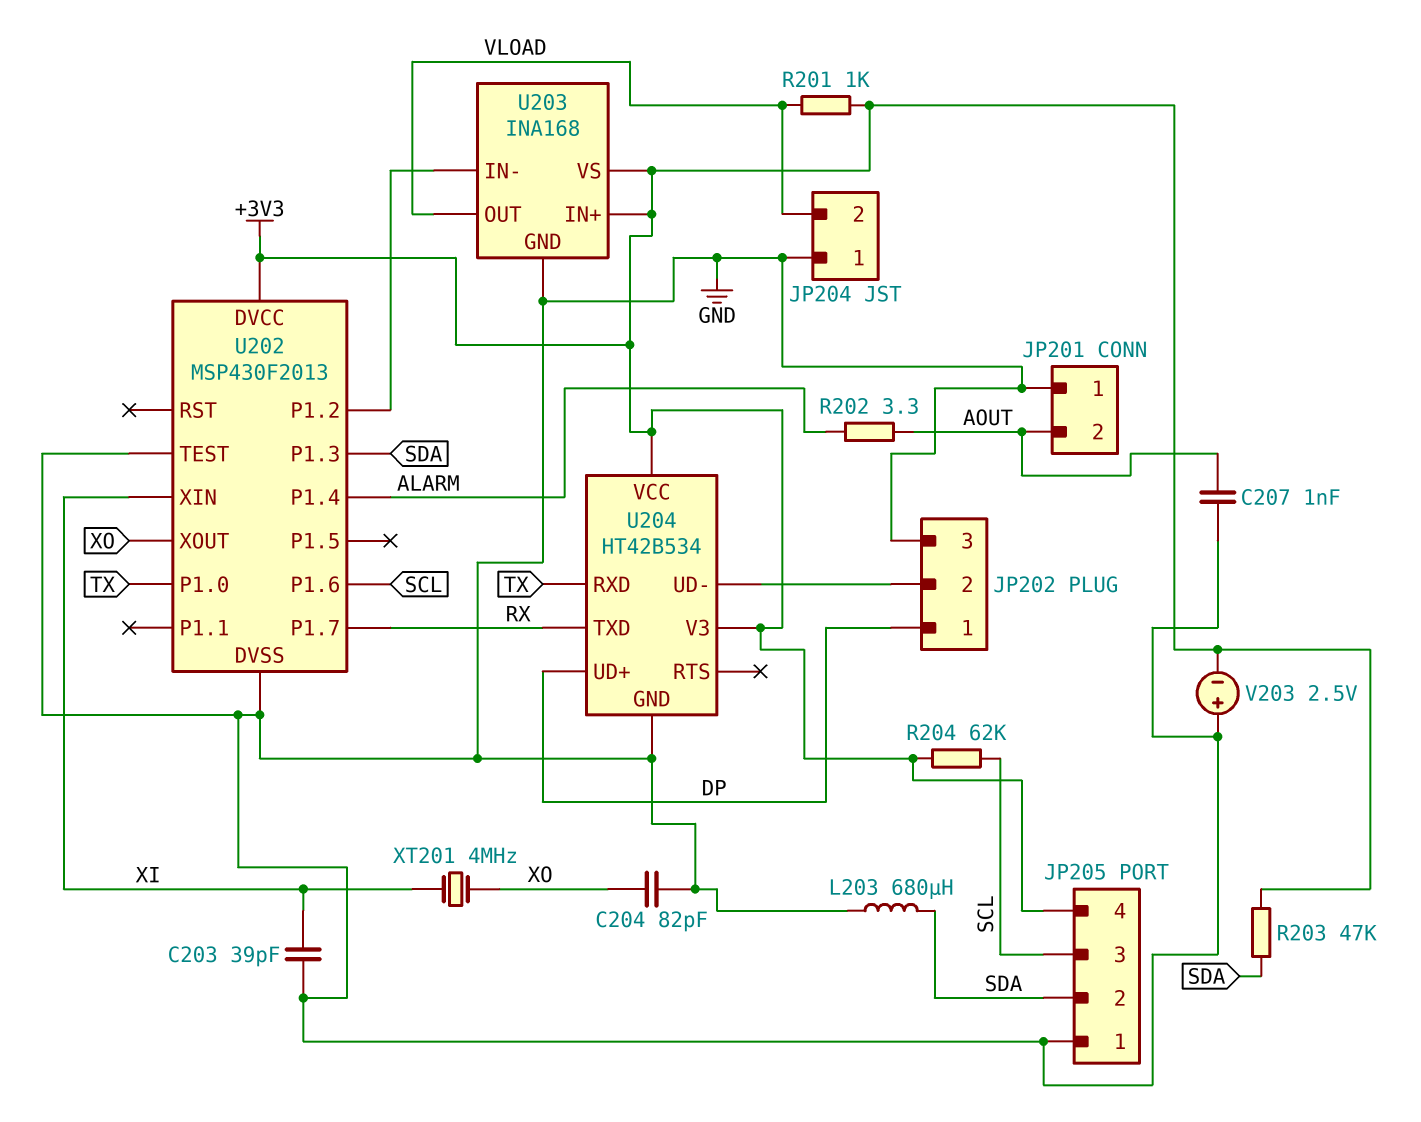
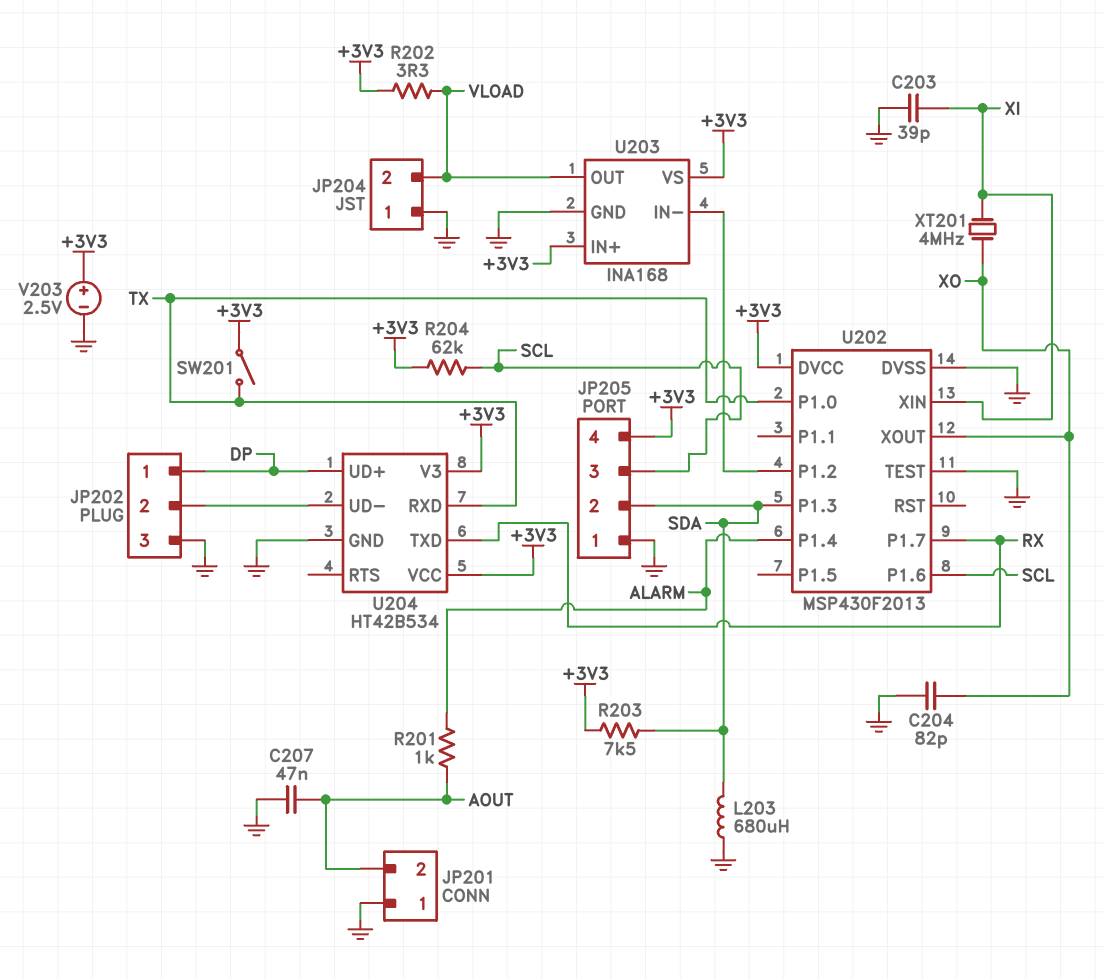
C207: 1nF (AOUT, GND) -> 47nF (AOUT, GND)
R201: 1k (+3V3, VLOAD) -> 1k (ALARM, AOUT)
R202: 3.3 (ALARM, AOUT) -> 3.3 (+3V3, VLOAD)
R203: 47k (+3V3, SDA) -> 7.5k (+3V3, SDA)
SW201: none -> switch (+3V3, TX)
V203: 2.5V (plus GND, minus +3V3) -> 2.5V (plus +3V3, minus GND)

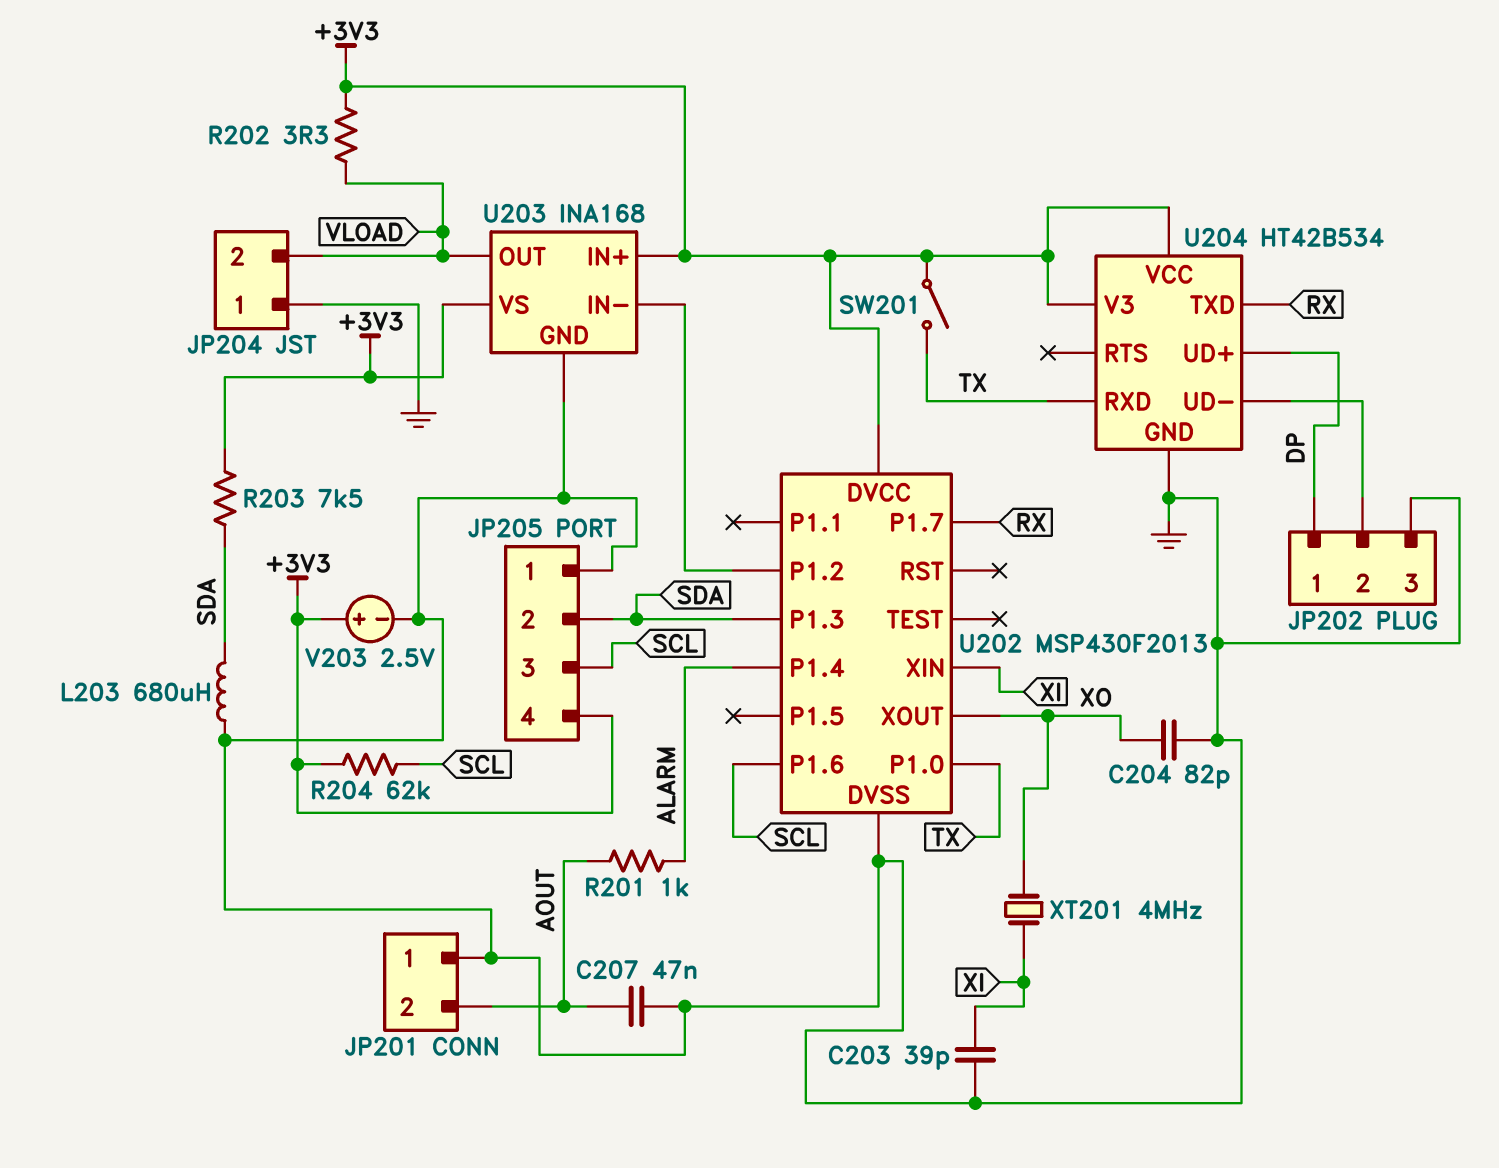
U202 pin TEST: GND -> none

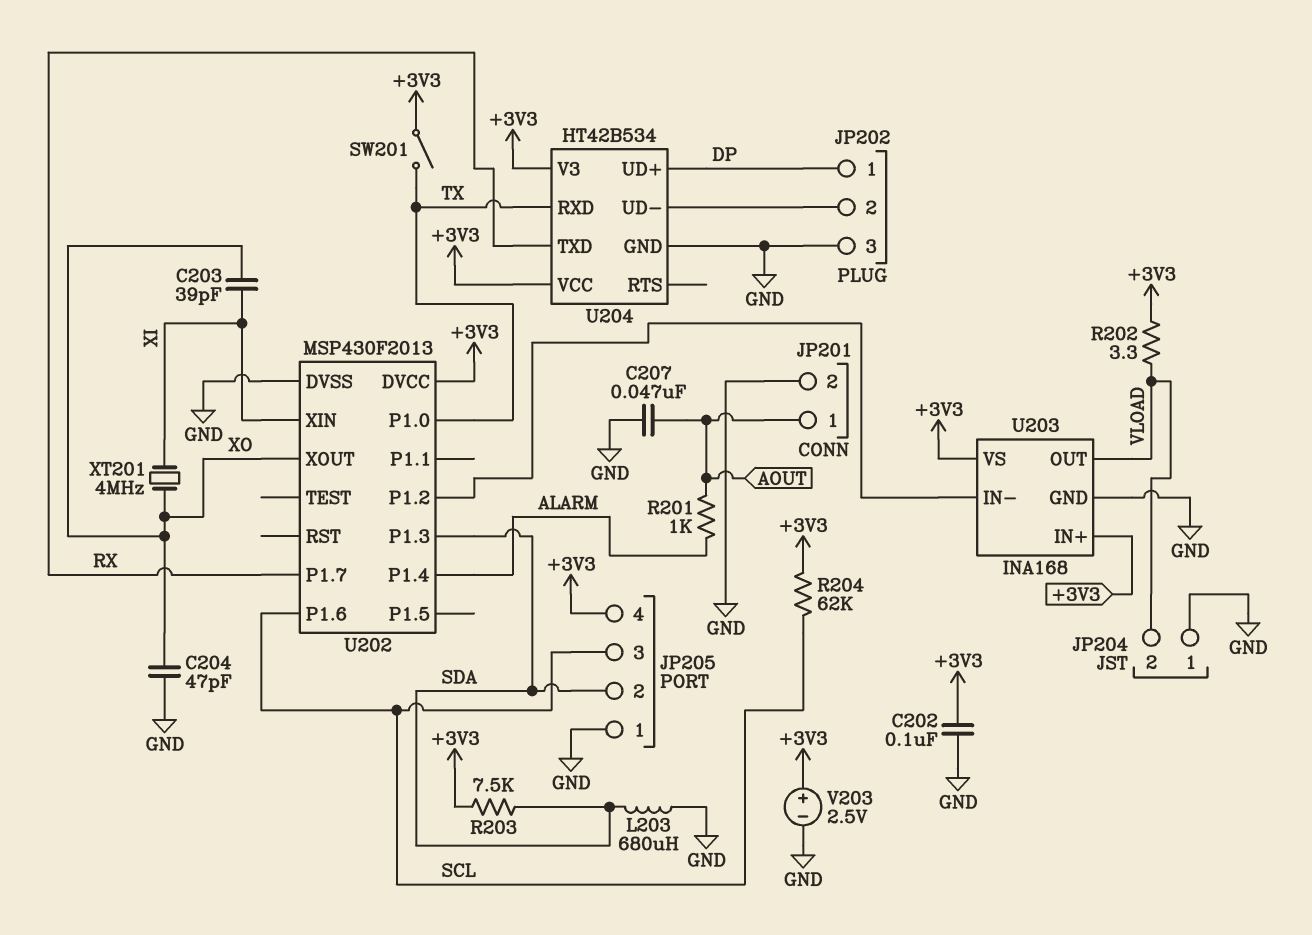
C202: none -> 100nF (+3V3, GND)
C203: 39pF (GND, XI) -> 39pF (XI, XO)
C204: 82pF (GND, XO) -> 47pF (GND, XO)
JP201 pin 1: GND -> AOUT
JP201 pin 2: AOUT -> GND

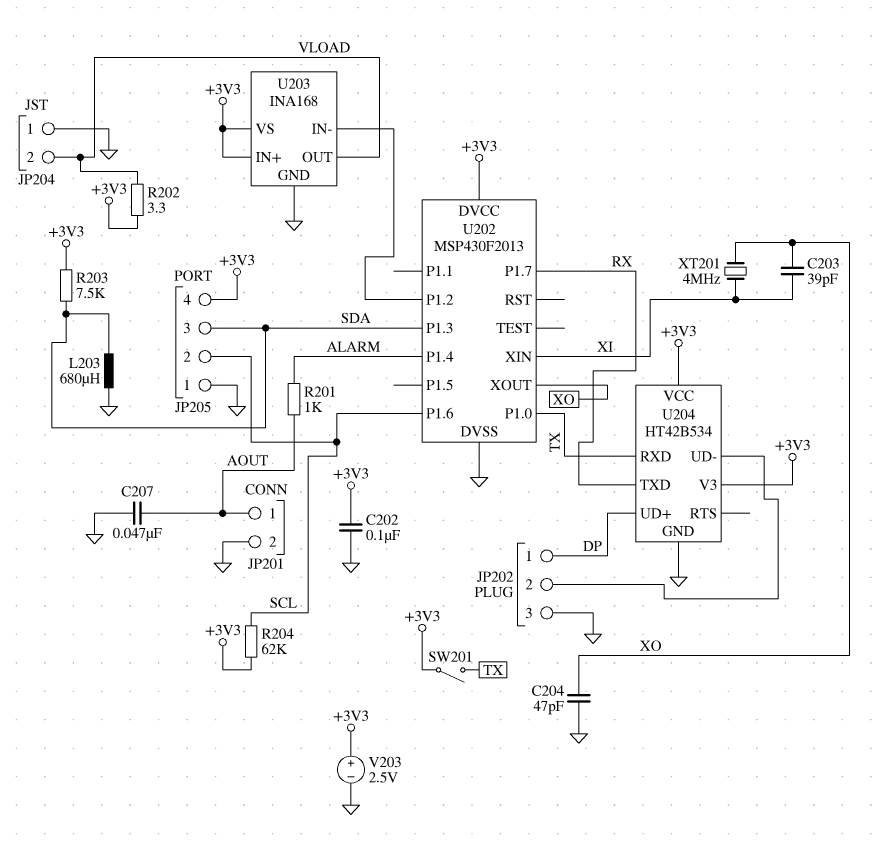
JP205 pin 2: SDA -> SCL
JP205 pin 3: SCL -> SDA

